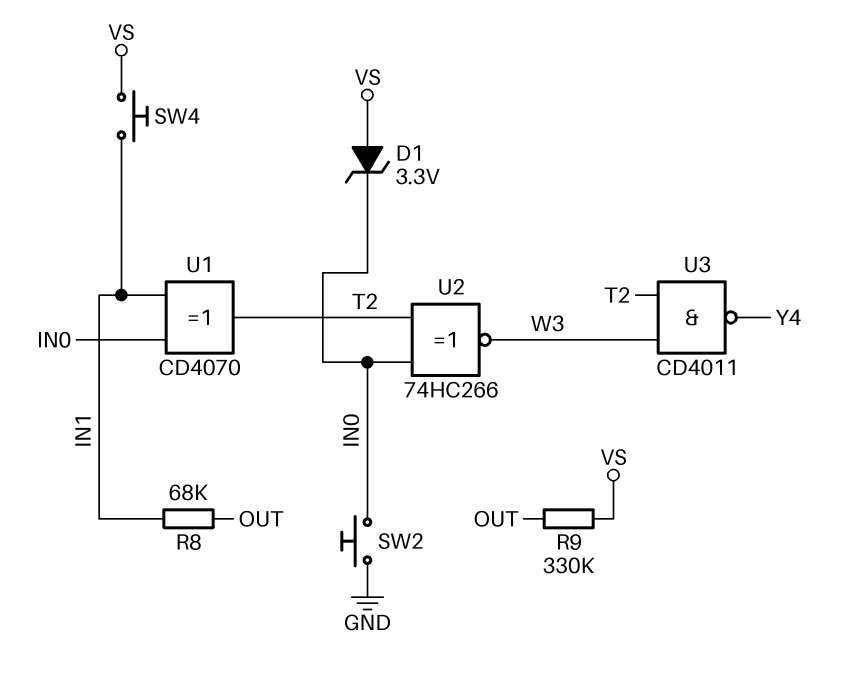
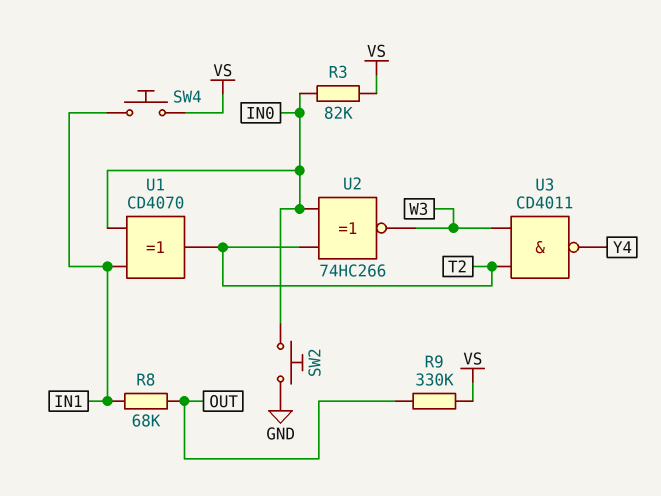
D1: zener 3.3V (A VS, K IN0) -> none
R3: none -> 82k (IN0, VS)

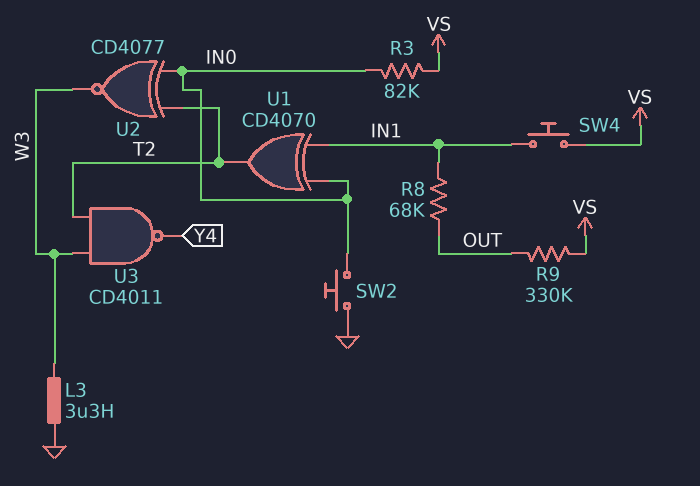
L3: none -> 3.3uH (GND, W3)
U2: XNOR 74HC266 (in IN0, in T2, out W3) -> XNOR CD4077 (in IN0, in T2, out W3)

